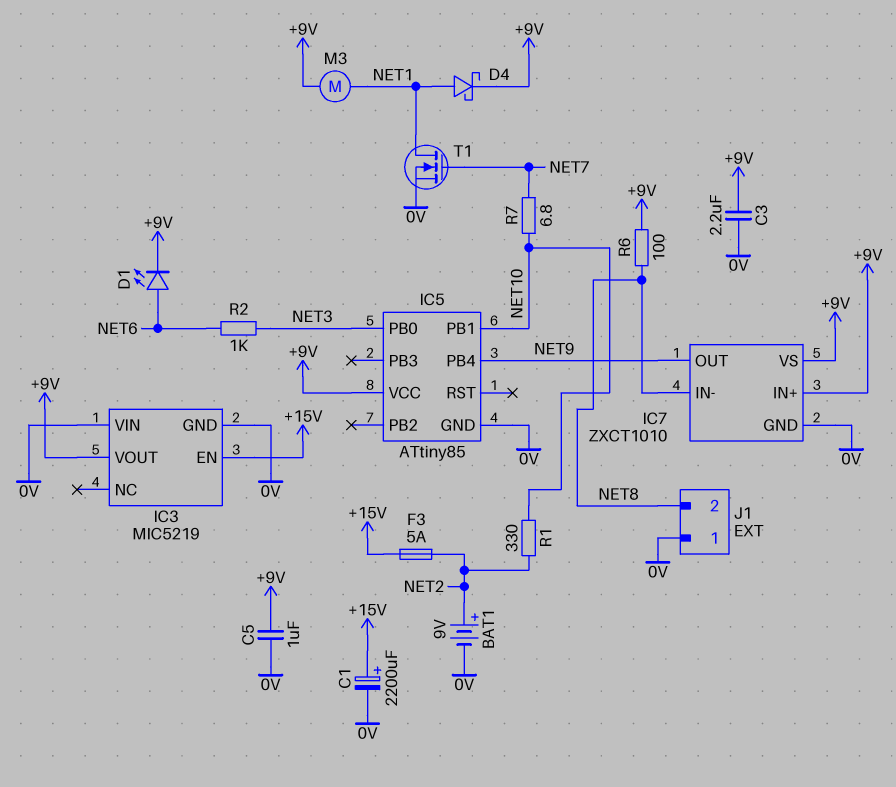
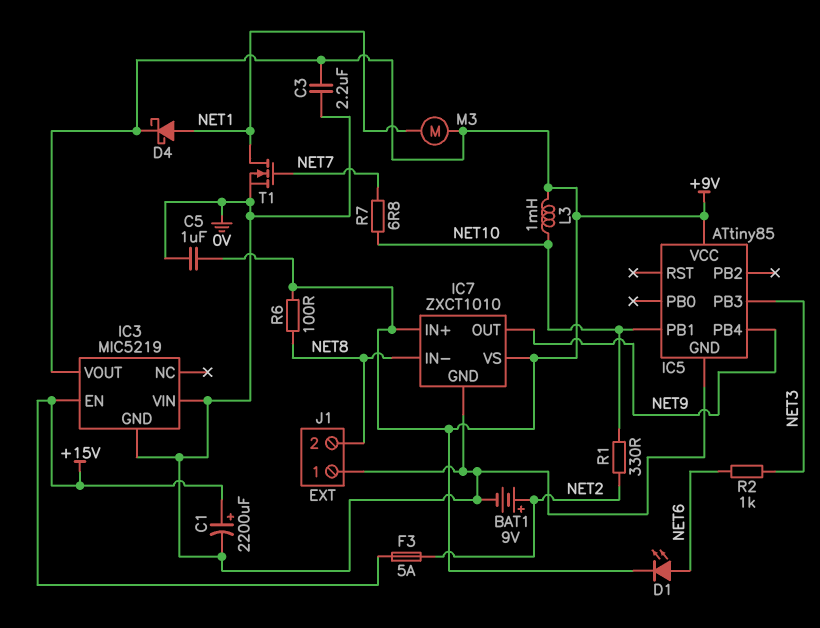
IC5 pin PB0: NET3 -> none
IC5 pin PB3: none -> NET3
L3: none -> 1mH (+9V, NET10)

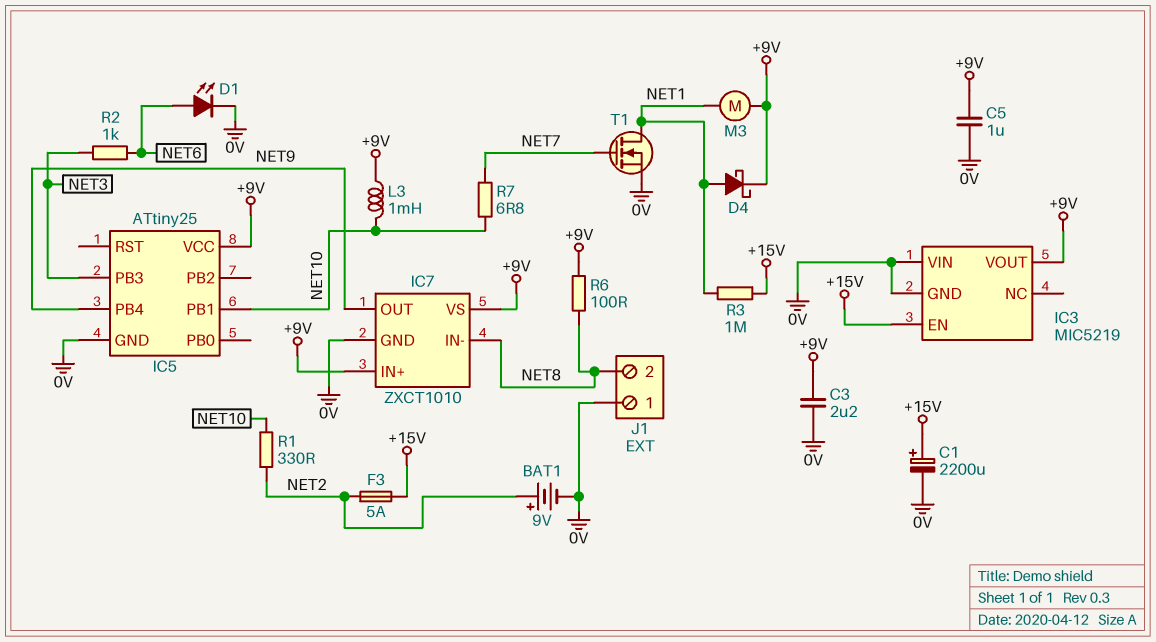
D1: LED (A NET6, K +9V) -> LED (A NET6, K 0V)
IC5: ATtiny85 -> ATtiny25
R3: none -> 1M (+15V, NET1)

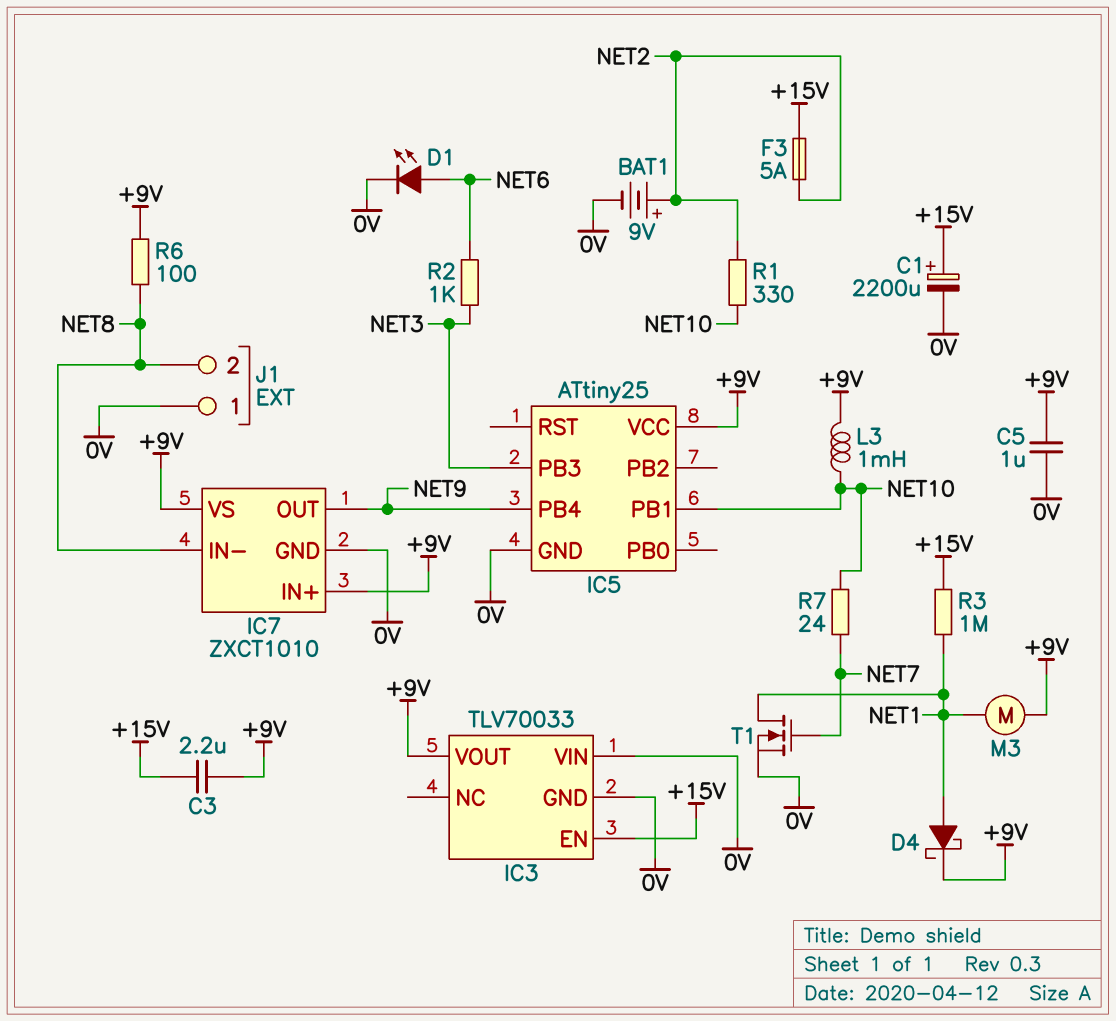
C3: 2.2uF (+9V, 0V) -> 2.2uF (+9V, +15V)
IC3: MIC5219 -> TLV70033
R7: 6.8 (NET7, NET10) -> 24 (NET7, NET10)

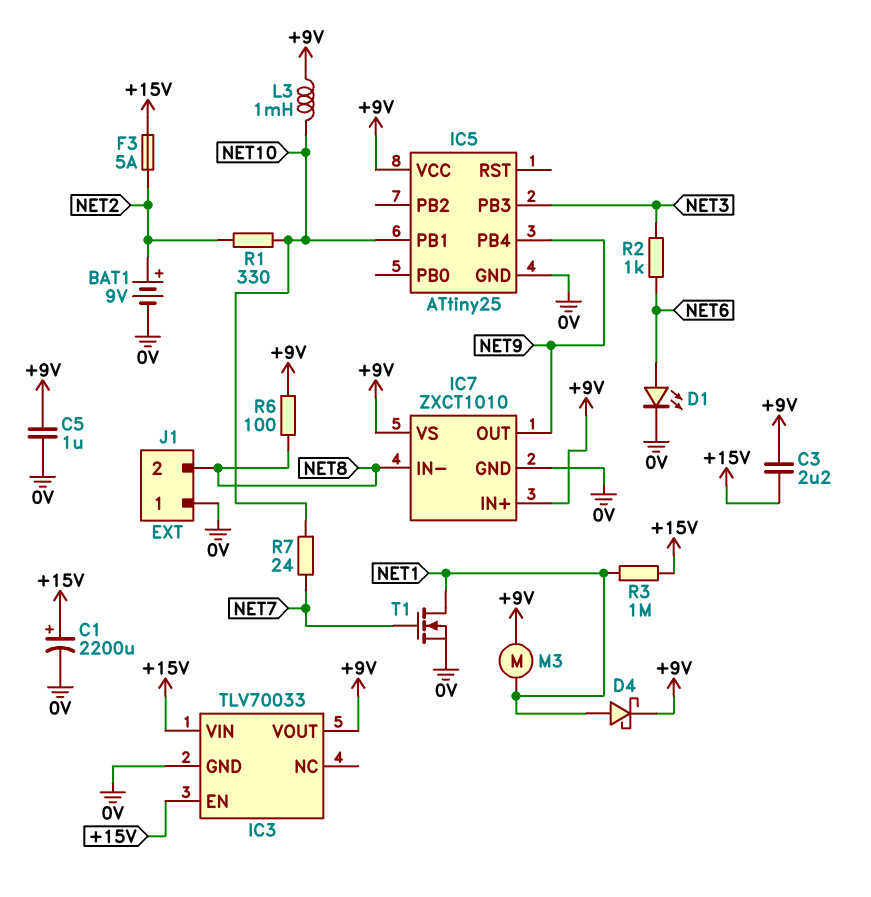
IC3 pin VIN: 0V -> +15V

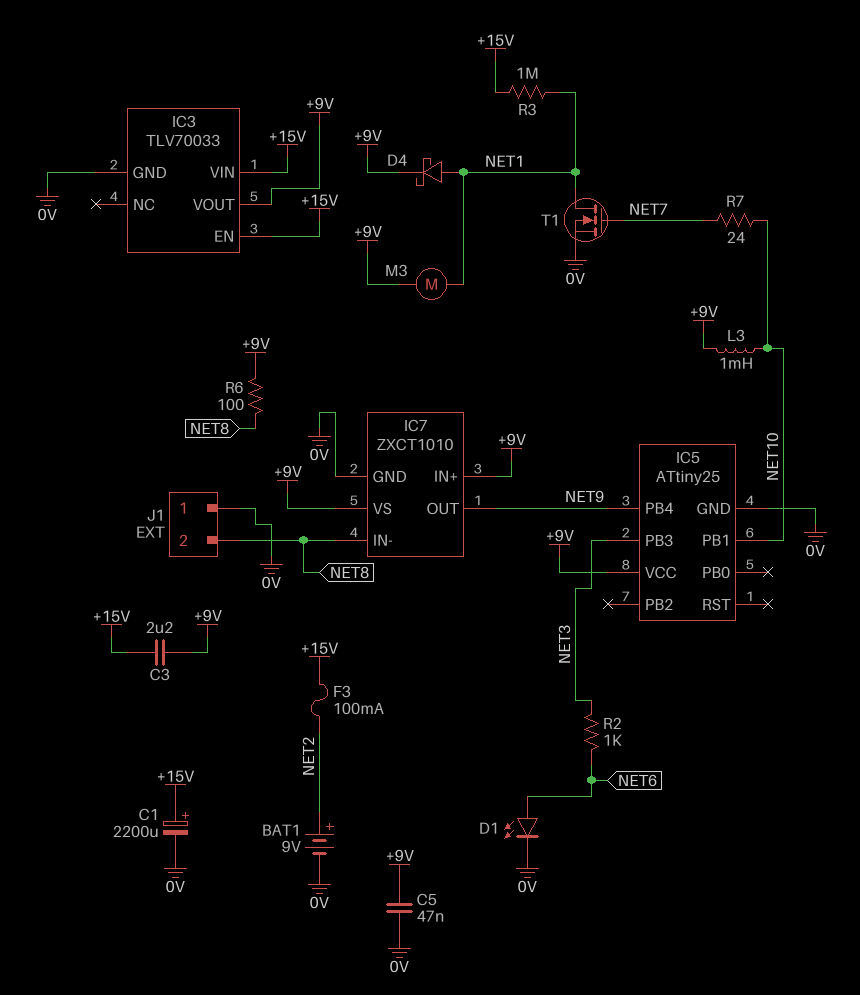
C5: 1uF (+9V, 0V) -> 47nF (+9V, 0V)
F3: 5A (+15V, NET2) -> 100mA (+15V, NET2)
R1: 330 (NET2, NET10) -> none

